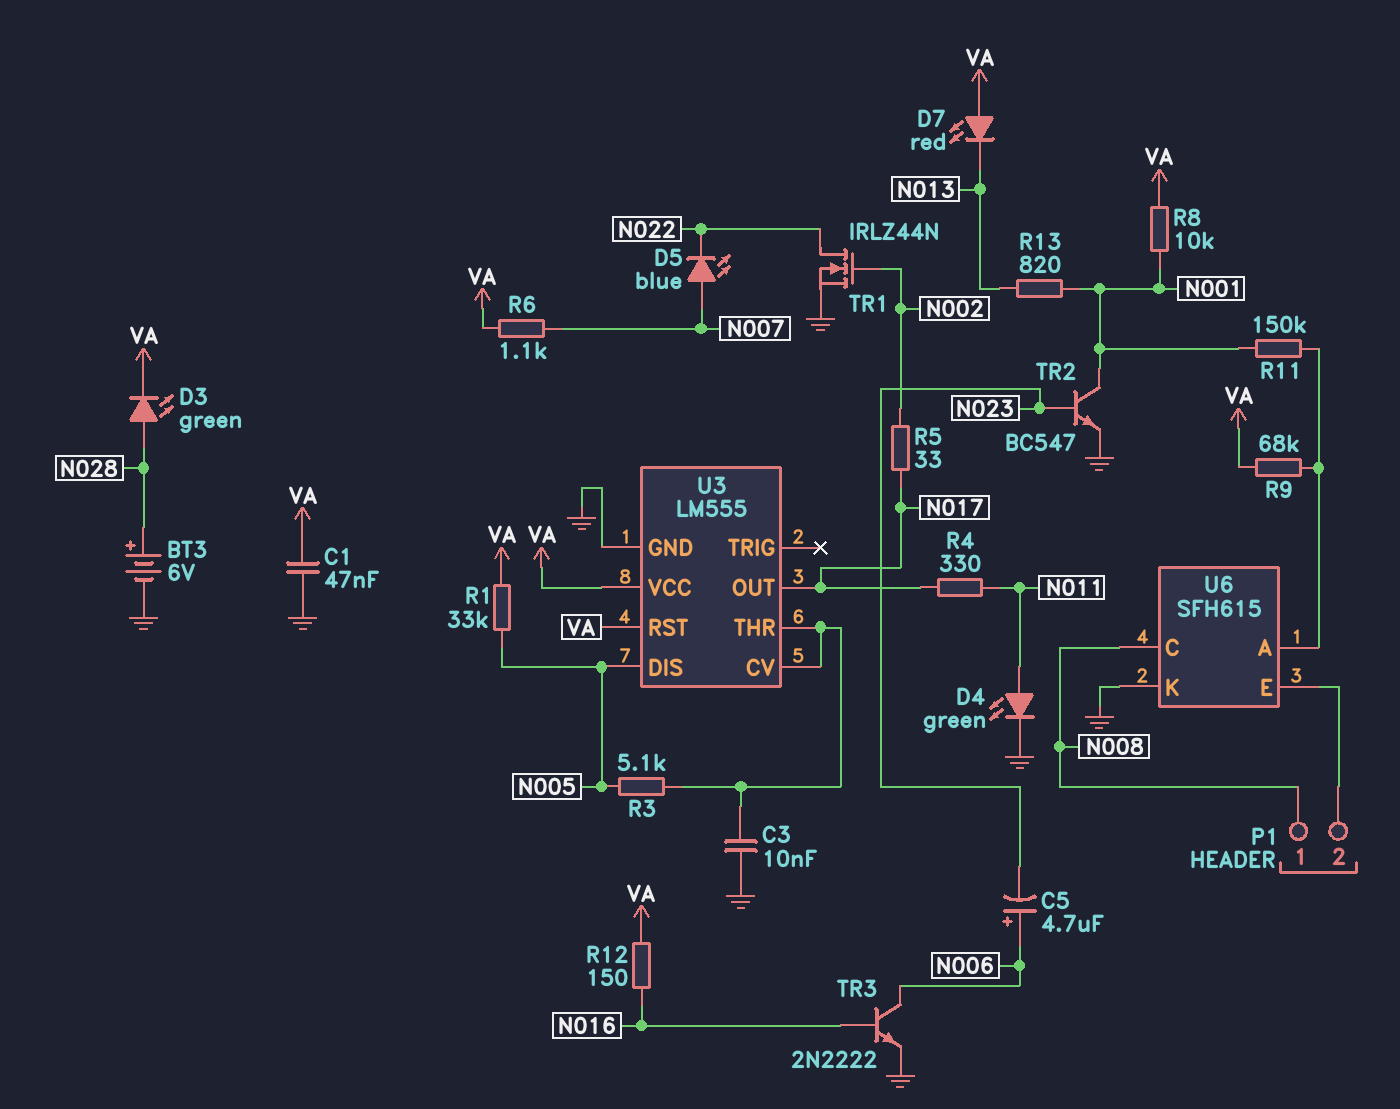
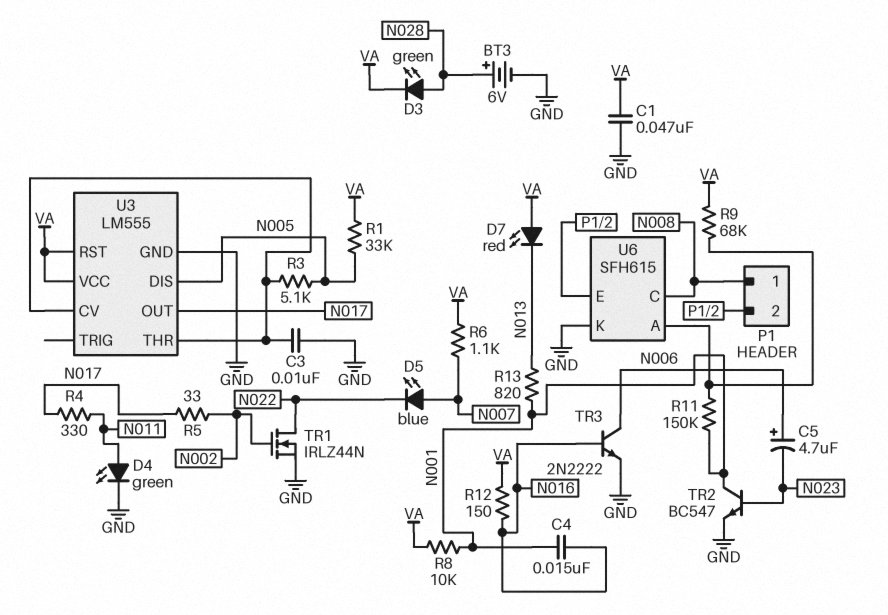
C4: none -> 15nF (N001, N016)

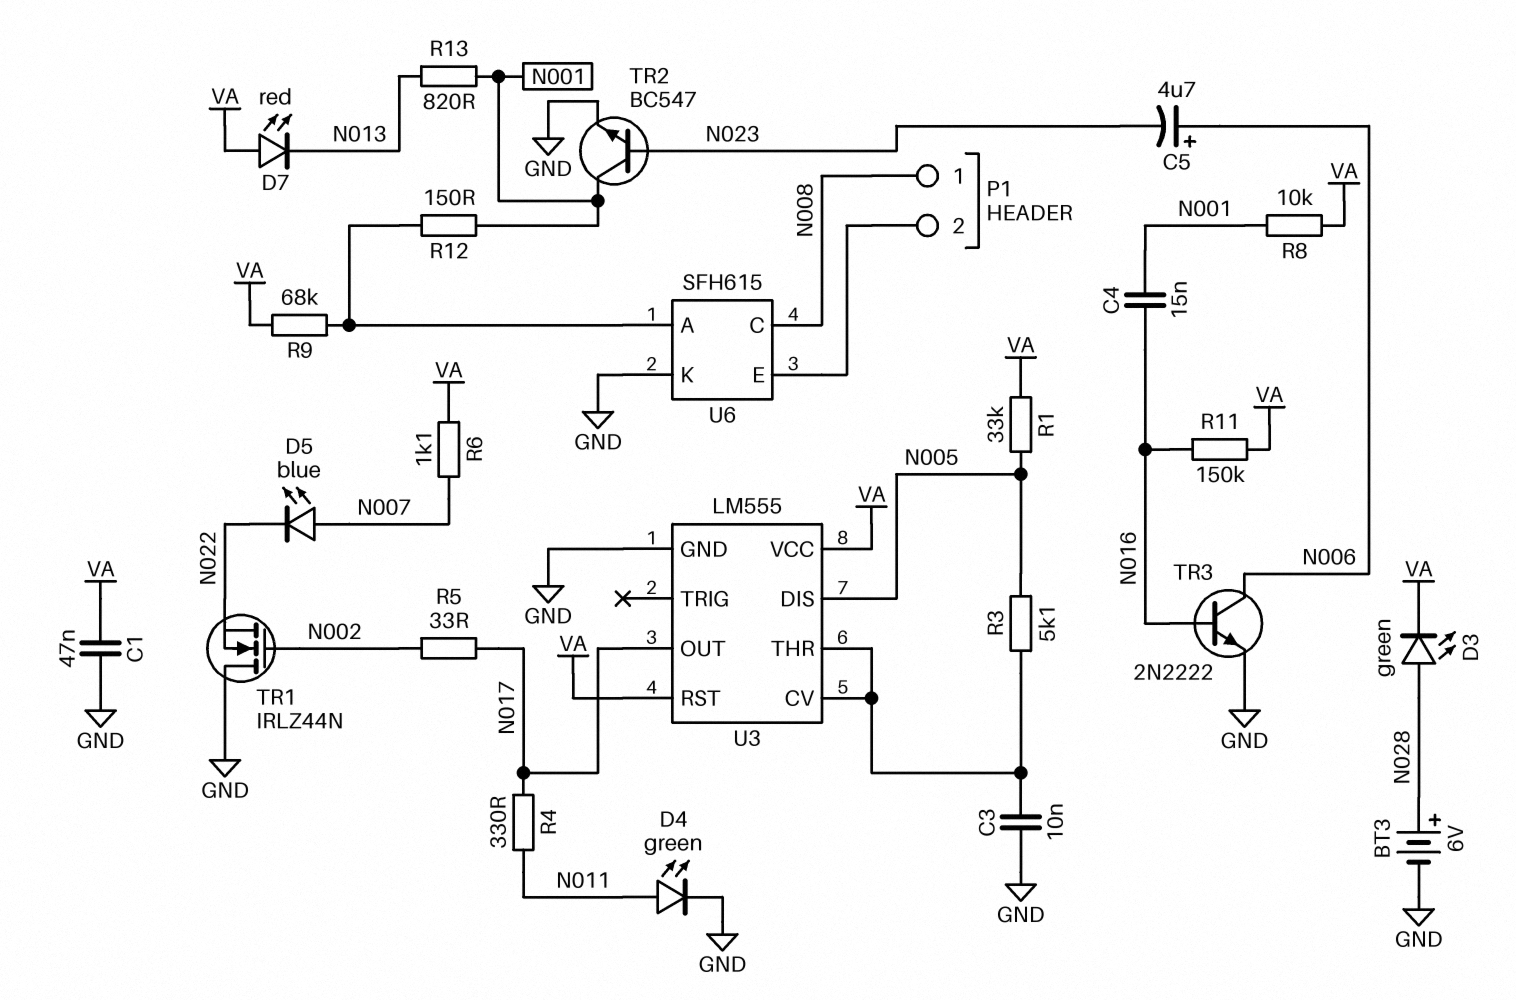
R11: 150k (N001, U6/A) -> 150k (N016, VA)
R12: 150 (N016, VA) -> 150 (N001, U6/A)
TR1: NMOS IRLZ44N (G N002, D N022, S GND) -> NMOS IRLZ44N (G N002, D GND, S N022)

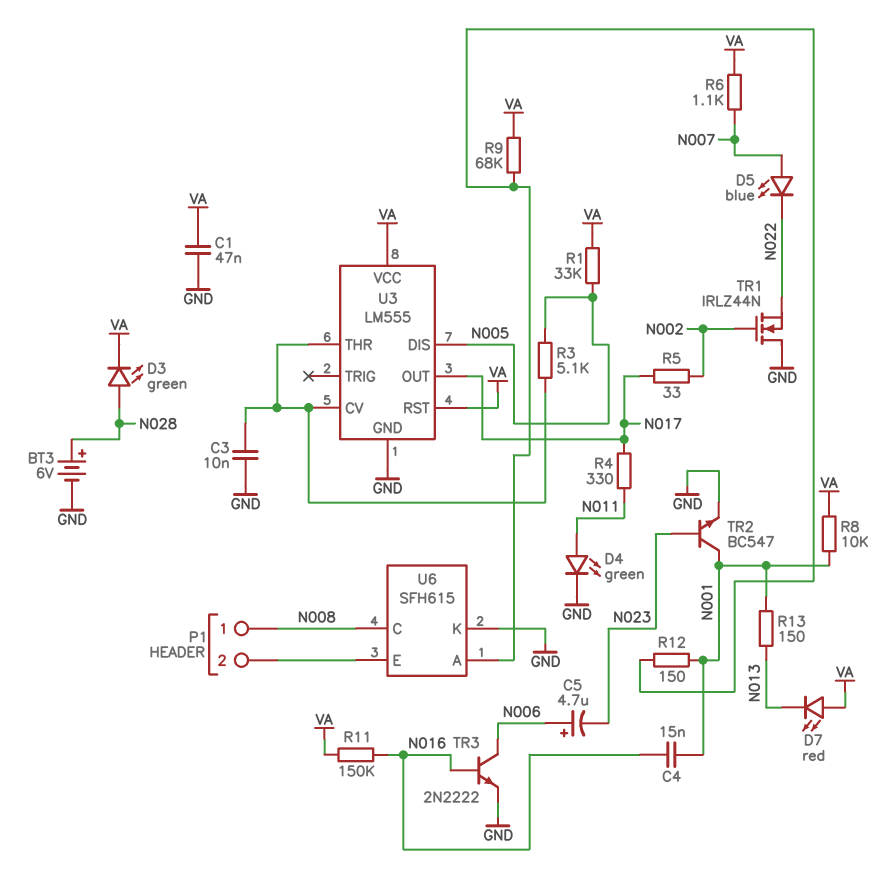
R13: 820 (N001, N013) -> 150 (N001, N013)

